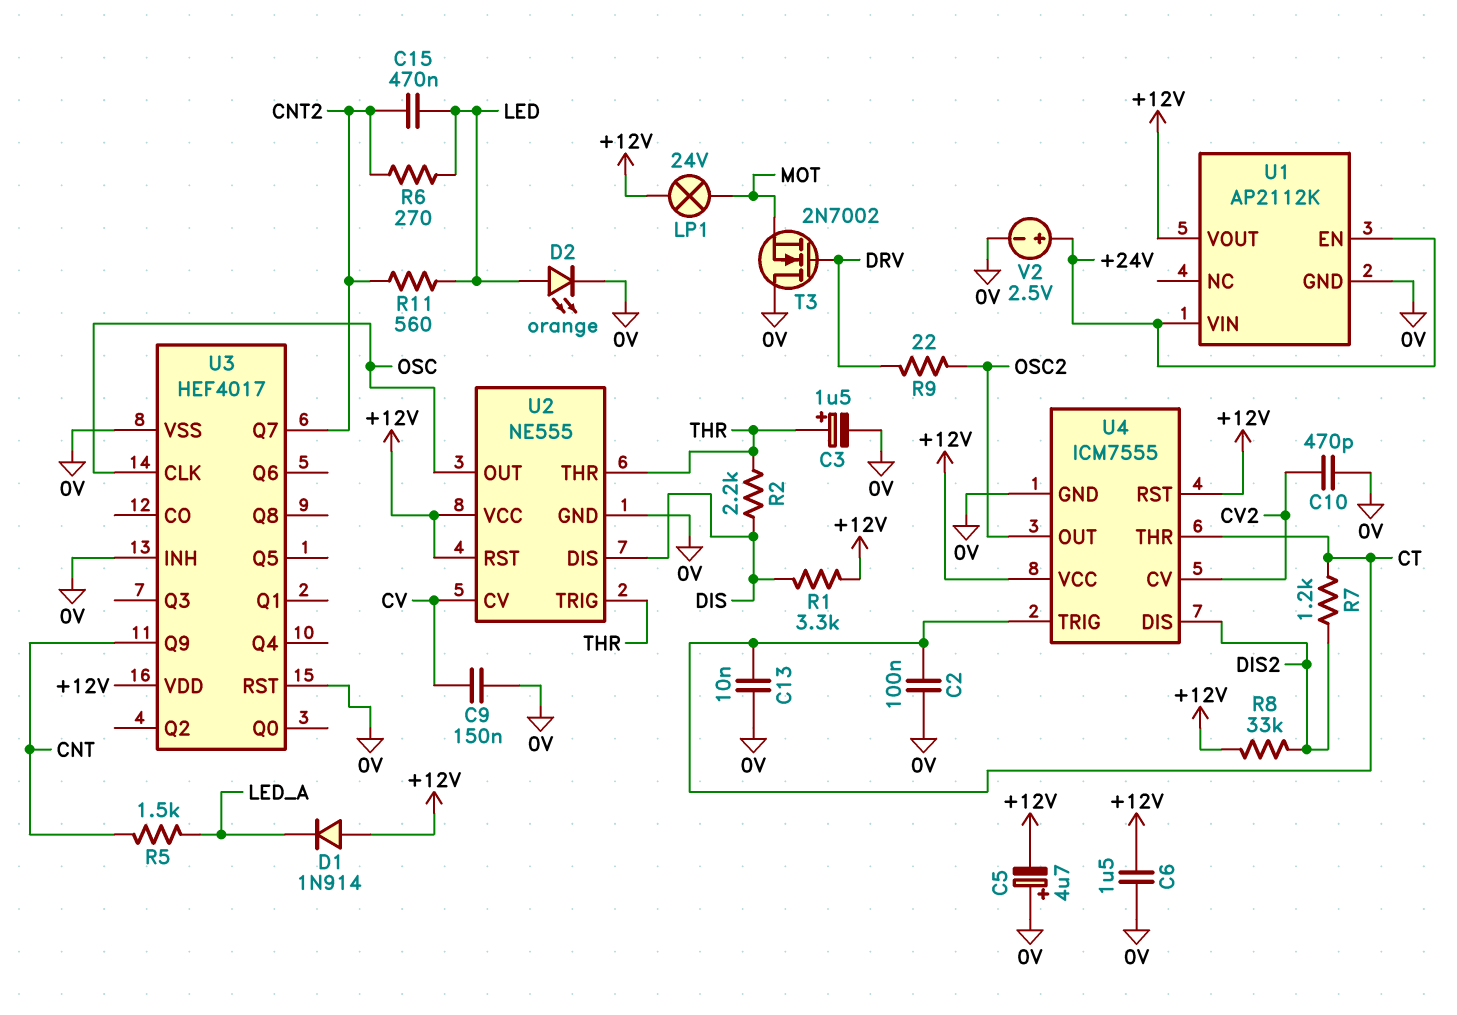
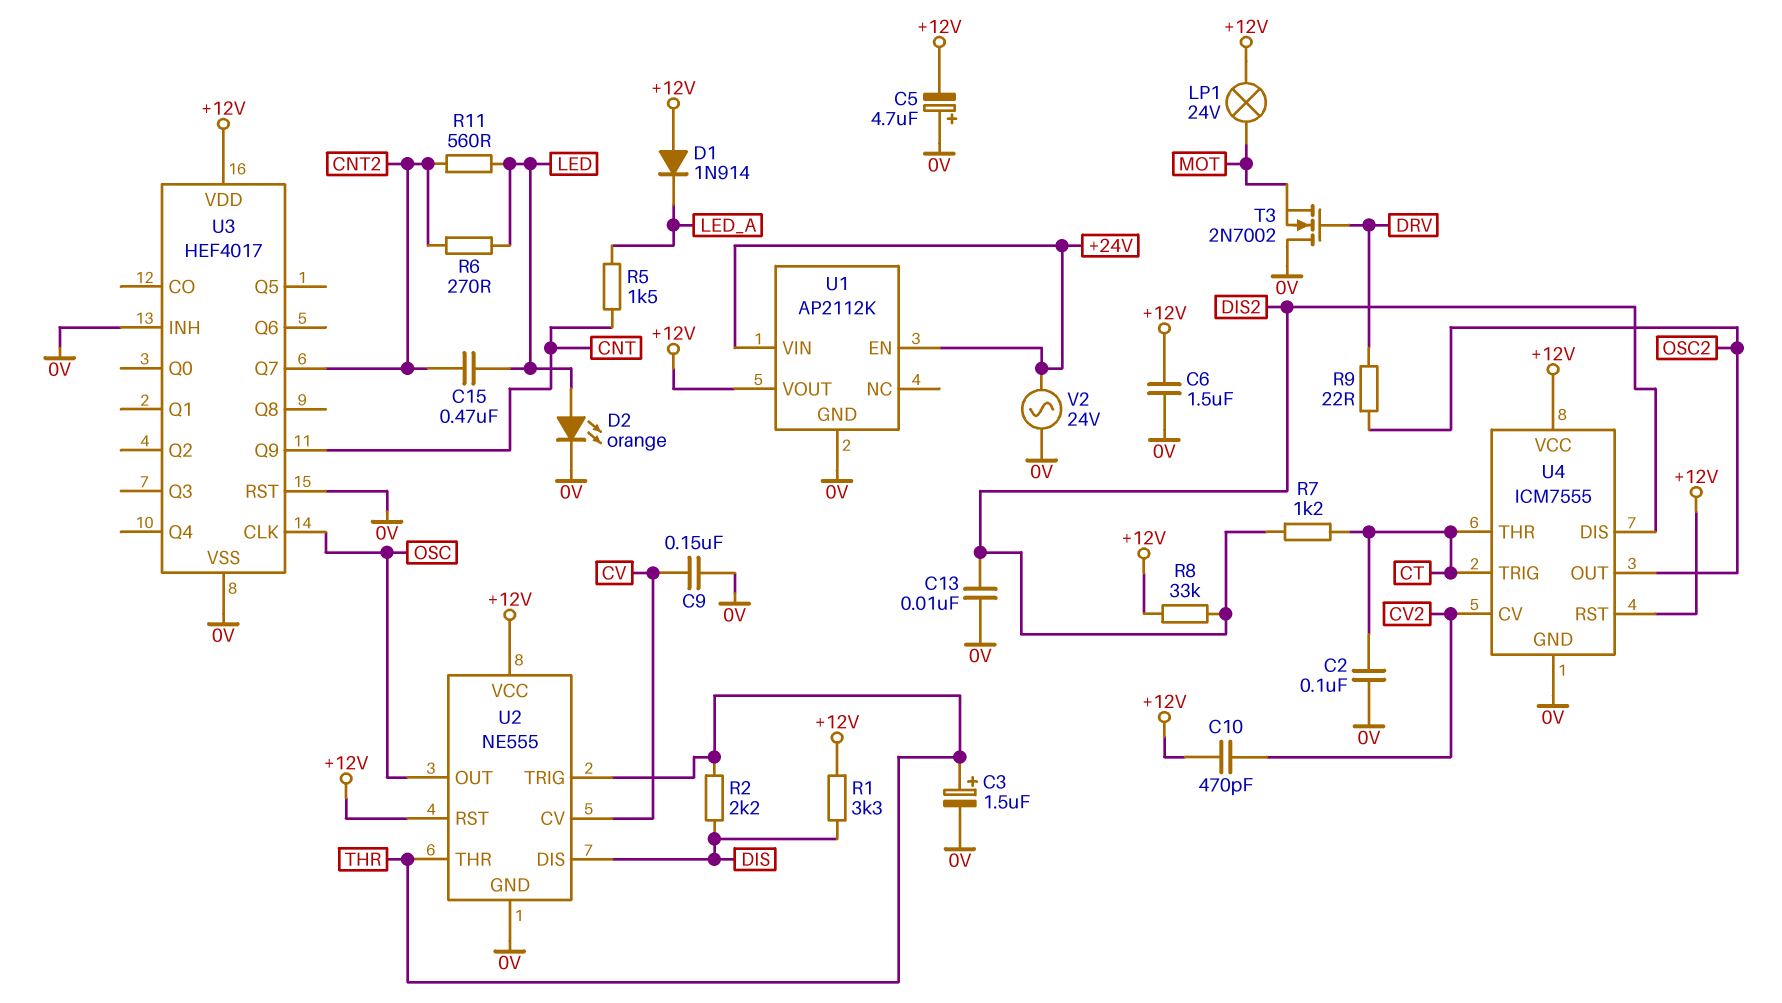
C10: 470pF (0V, CV2) -> 470pF (+12V, CV2)
C13: 10nF (0V, CT) -> 10nF (0V, DIS2)
V2: 2.5V (plus +24V, minus 0V) -> AC 24V (+24V, 0V)

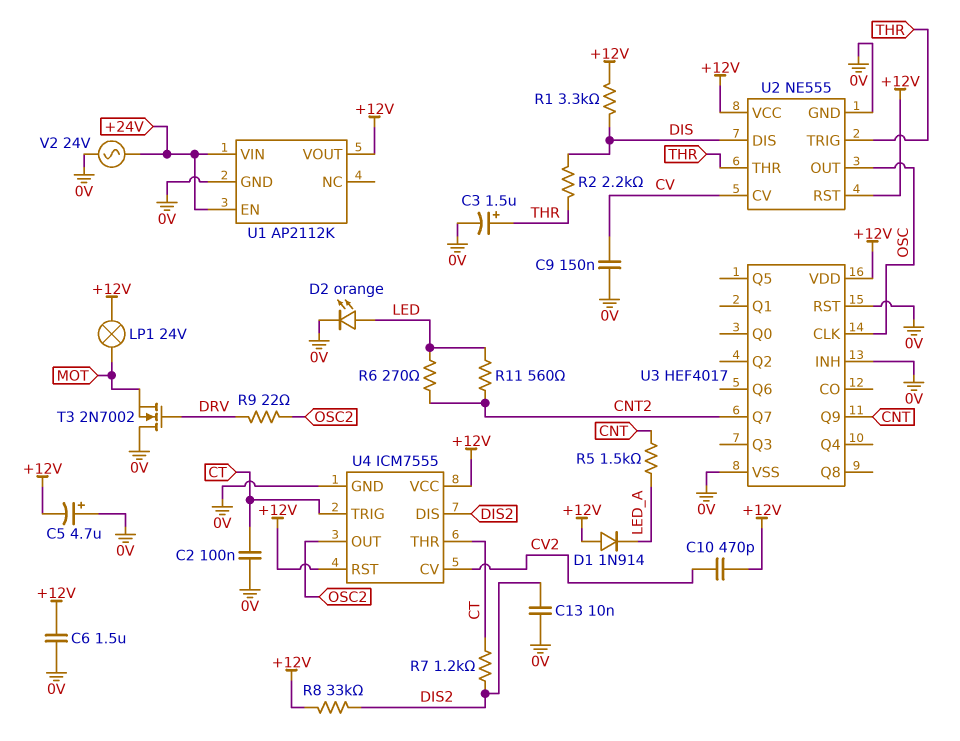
C15: 470nF (CNT2, LED) -> none

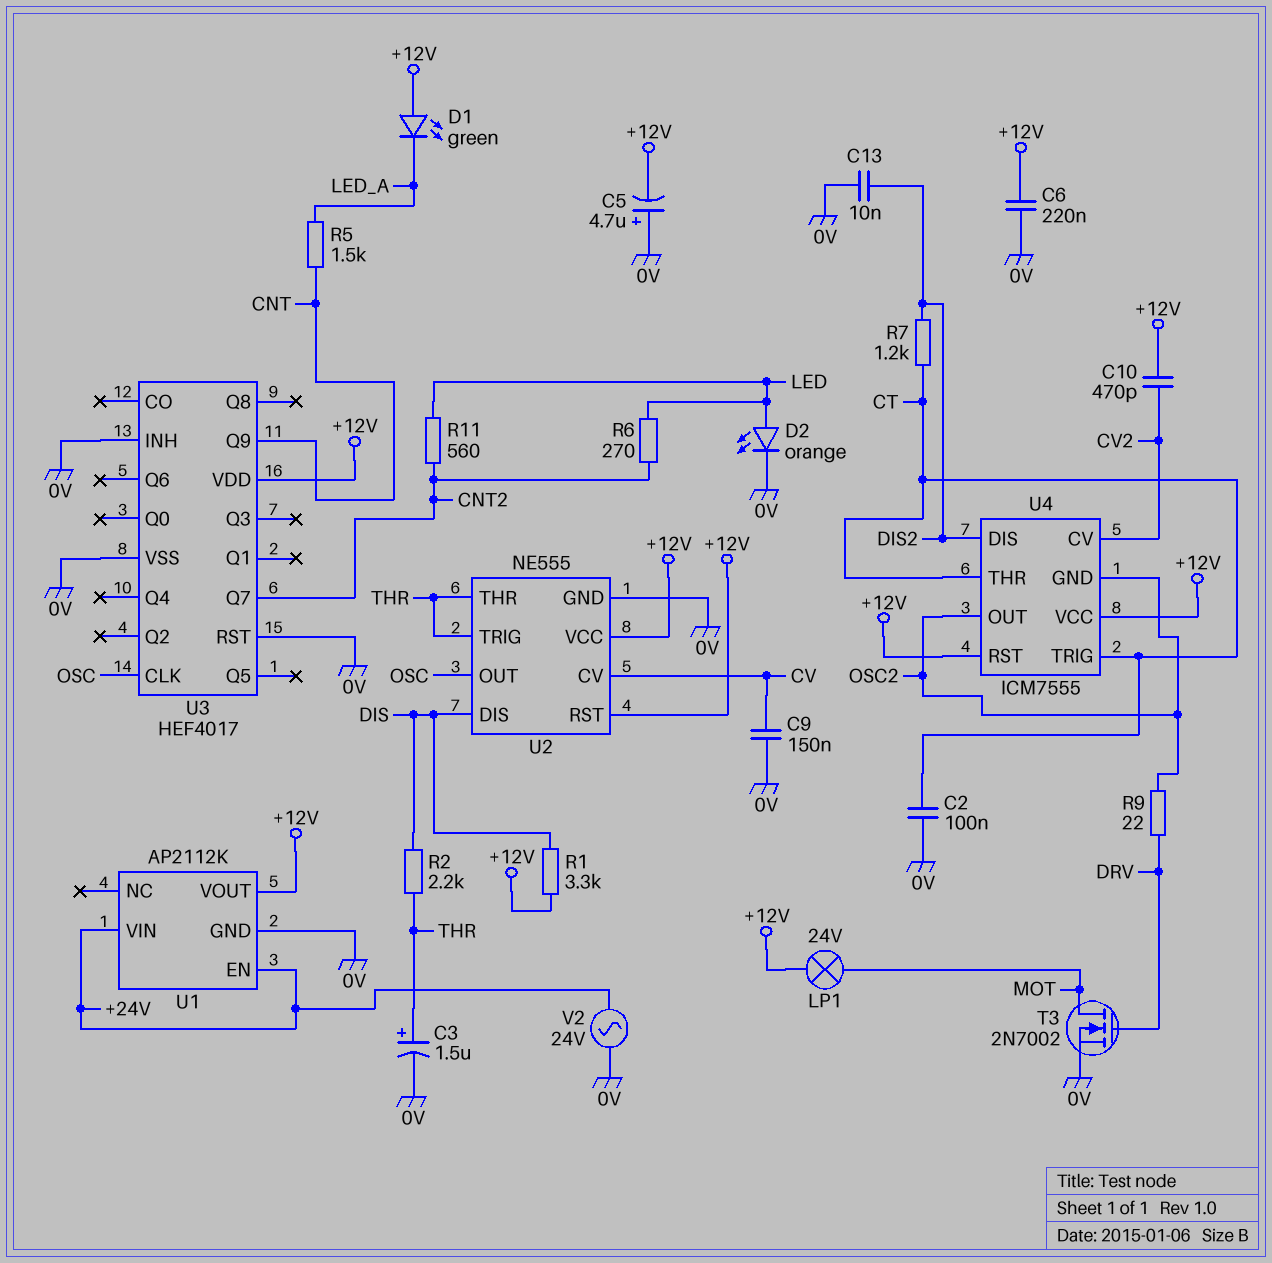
C6: 1.5uF (+12V, 0V) -> 220nF (+12V, 0V)
D1: diode 1N914 (A +12V, K LED_A) -> LED green (A +12V, K LED_A)
R8: 33k (+12V, DIS2) -> none
T3: NMOS 2N7002 (G DRV, D 0V, S MOT) -> NMOS 2N7002 (G DRV, D MOT, S 0V)
U4 pin GND: 0V -> OSC2

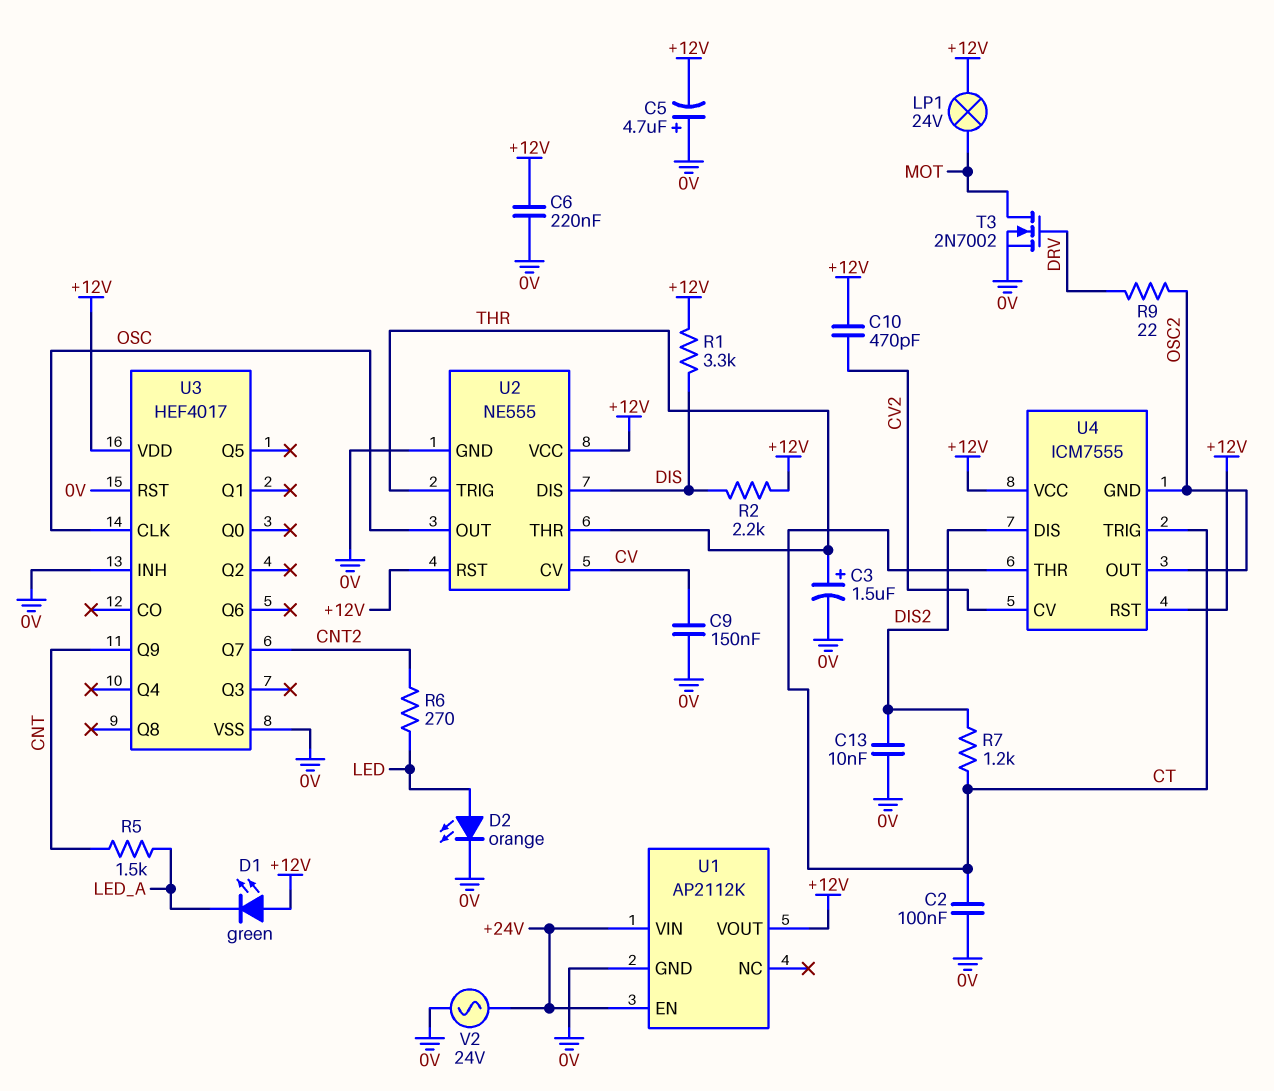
R2: 2.2k (DIS, THR) -> 2.2k (+12V, DIS)
R11: 560 (CNT2, LED) -> none

